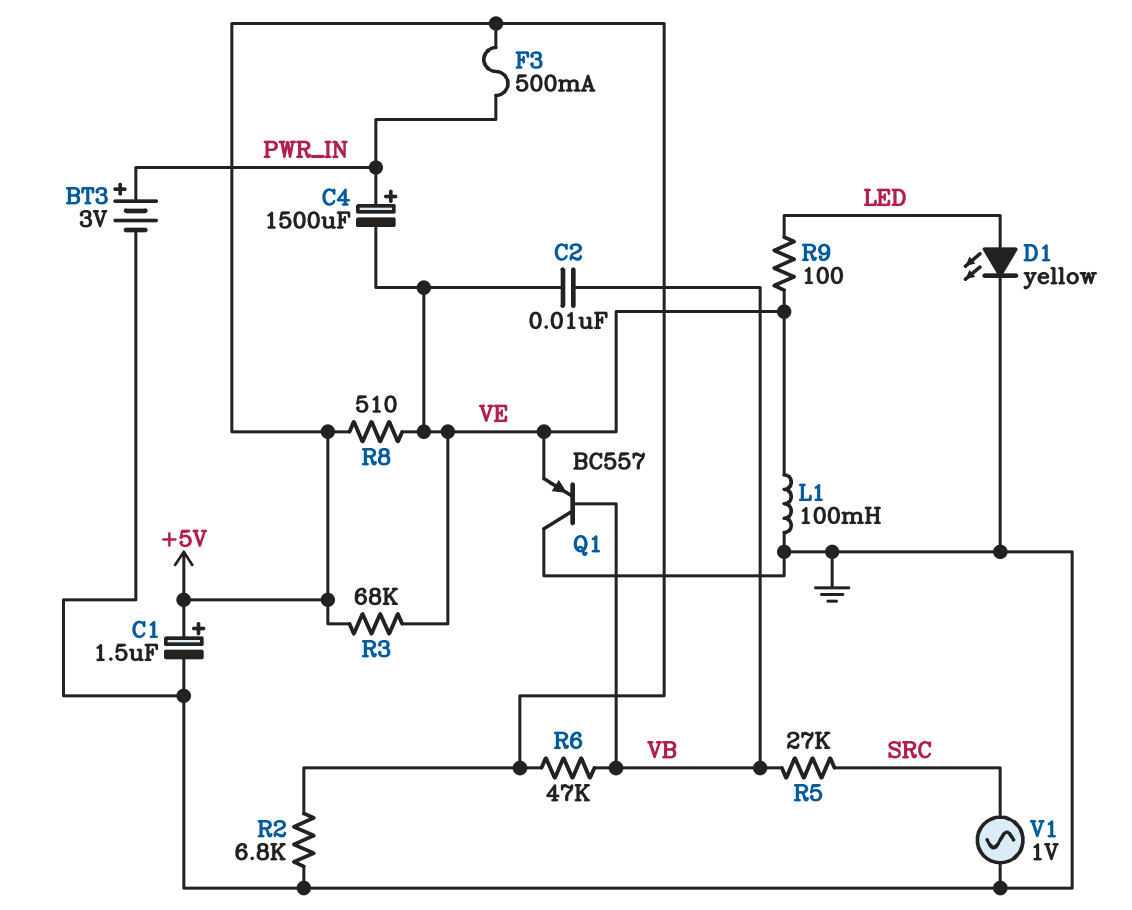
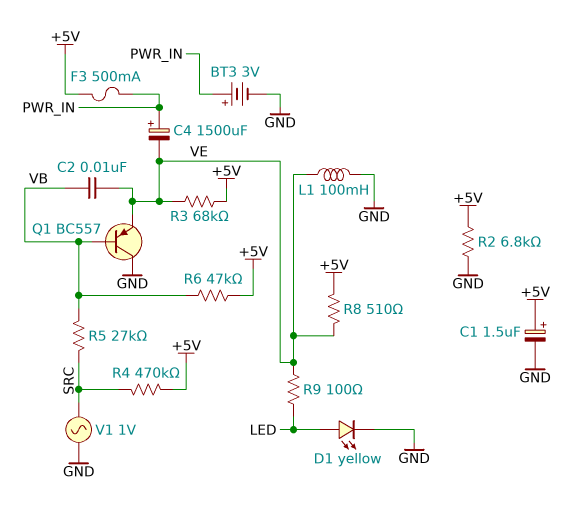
R4: none -> 470k (+5V, SRC)

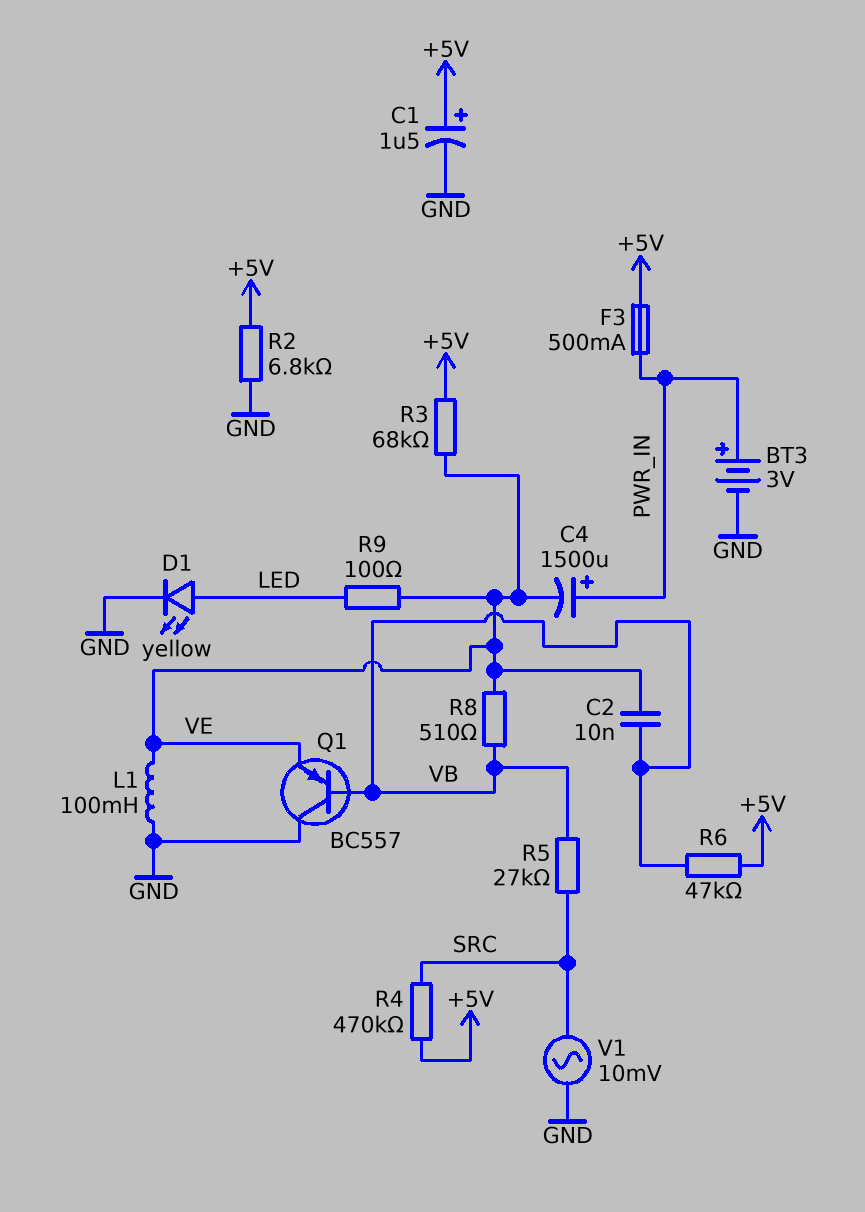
R8: 510 (+5V, VE) -> 510 (VB, VE)
V1: AC 1V (GND, SRC) -> AC 10mV (GND, SRC)

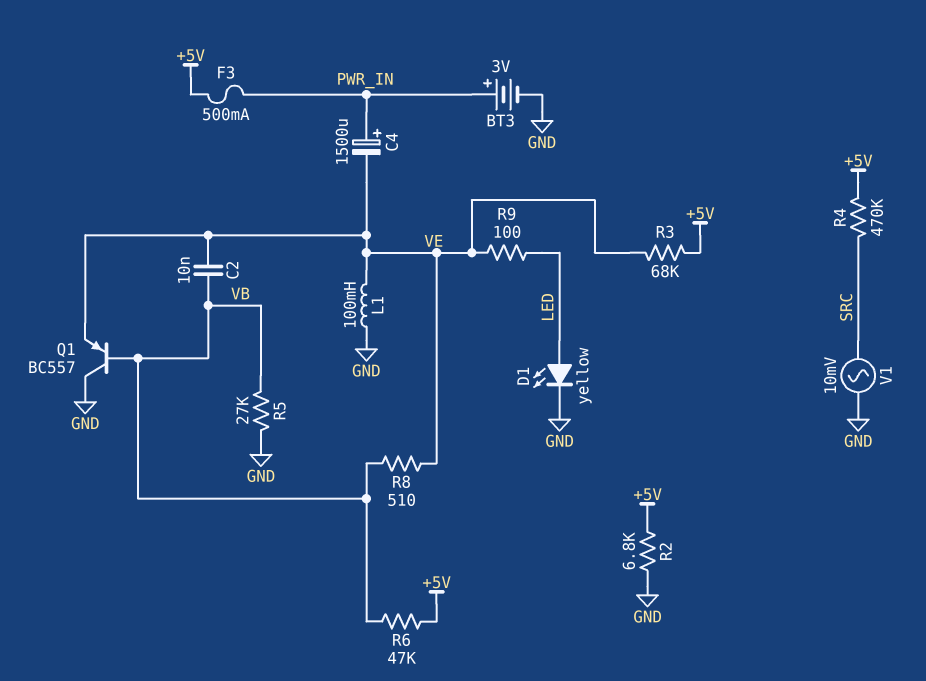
C1: 1.5uF (plus +5V, minus GND) -> none
R5: 27k (SRC, VB) -> 27k (GND, VB)

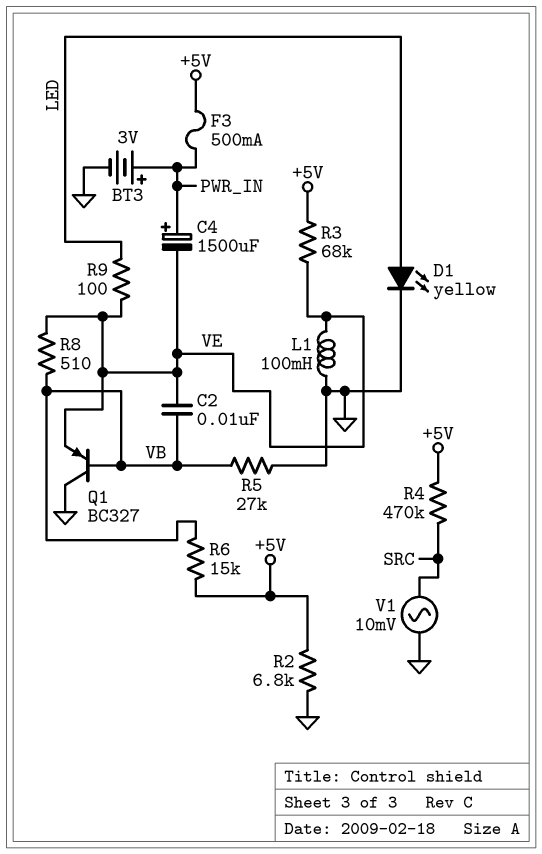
Q1: PNP BC557 (B VB, C GND, E VE) -> PNP BC327 (B VB, C GND, E VE)
R6: 47k (+5V, VB) -> 15k (+5V, VB)

